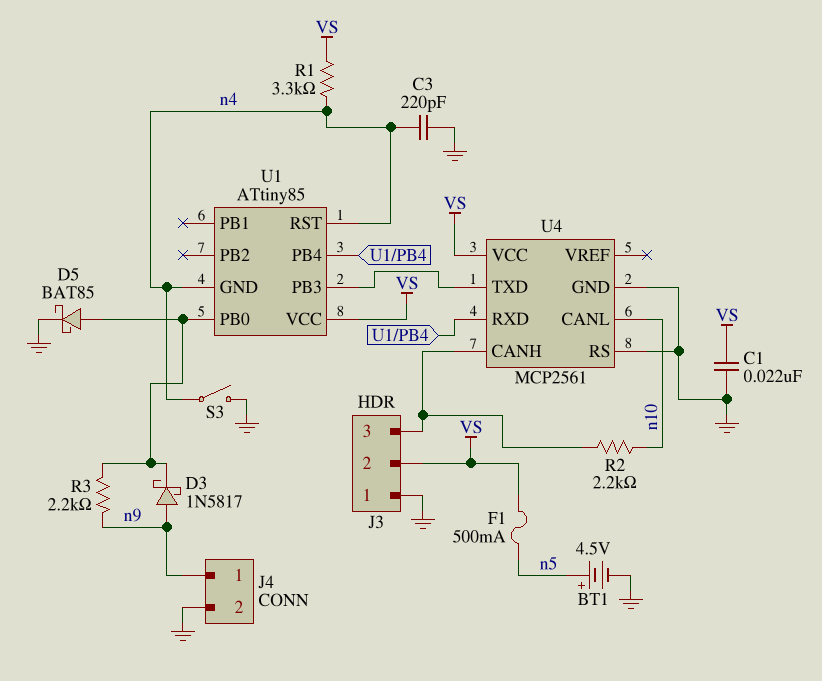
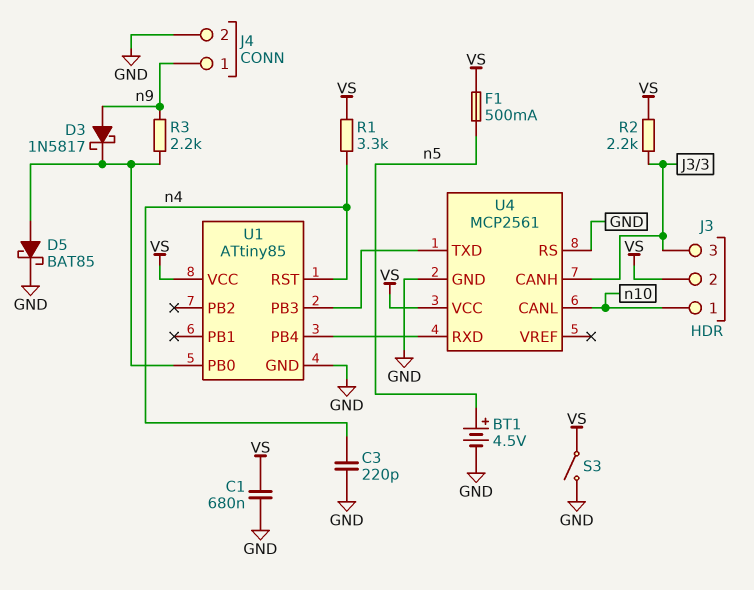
C1: 22nF (GND, VS) -> 680nF (GND, VS)
J3 pin 1: GND -> n10
R2: 2.2k (J3/3, n10) -> 2.2k (J3/3, VS)
S3: switch (GND, n4) -> switch (GND, VS)
U1 pin GND: n4 -> GND

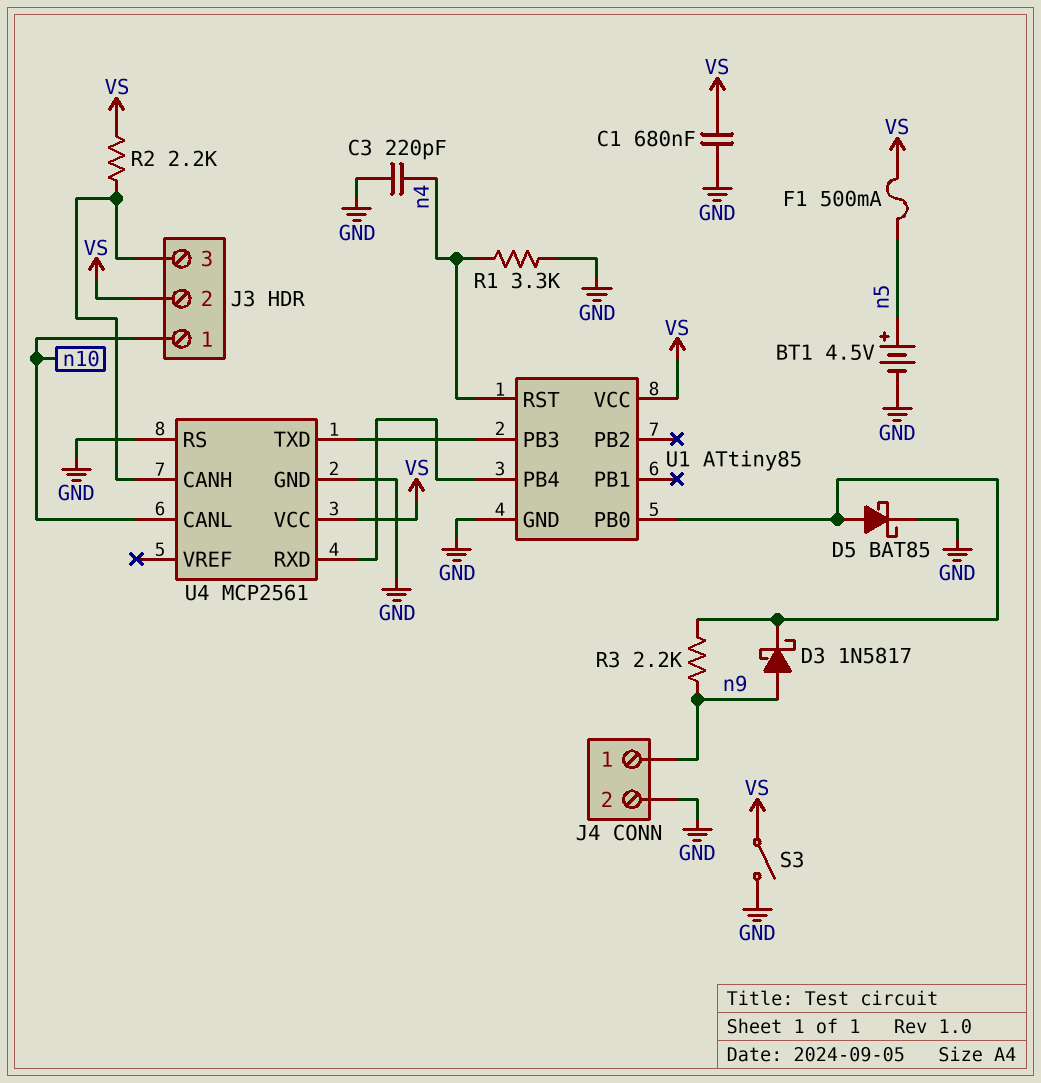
R1: 3.3k (VS, n4) -> 3.3k (GND, n4)

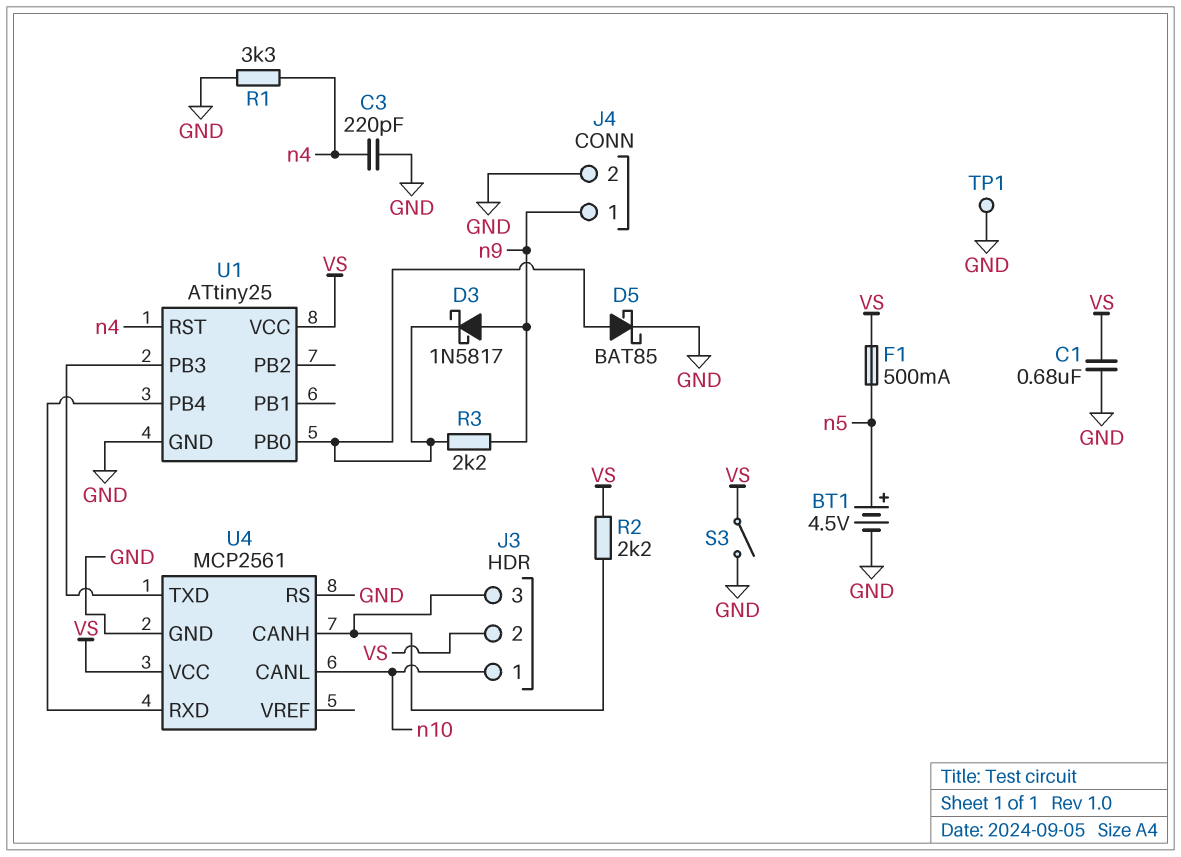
TP1: none -> test point (GND)
U1: ATtiny85 -> ATtiny25

